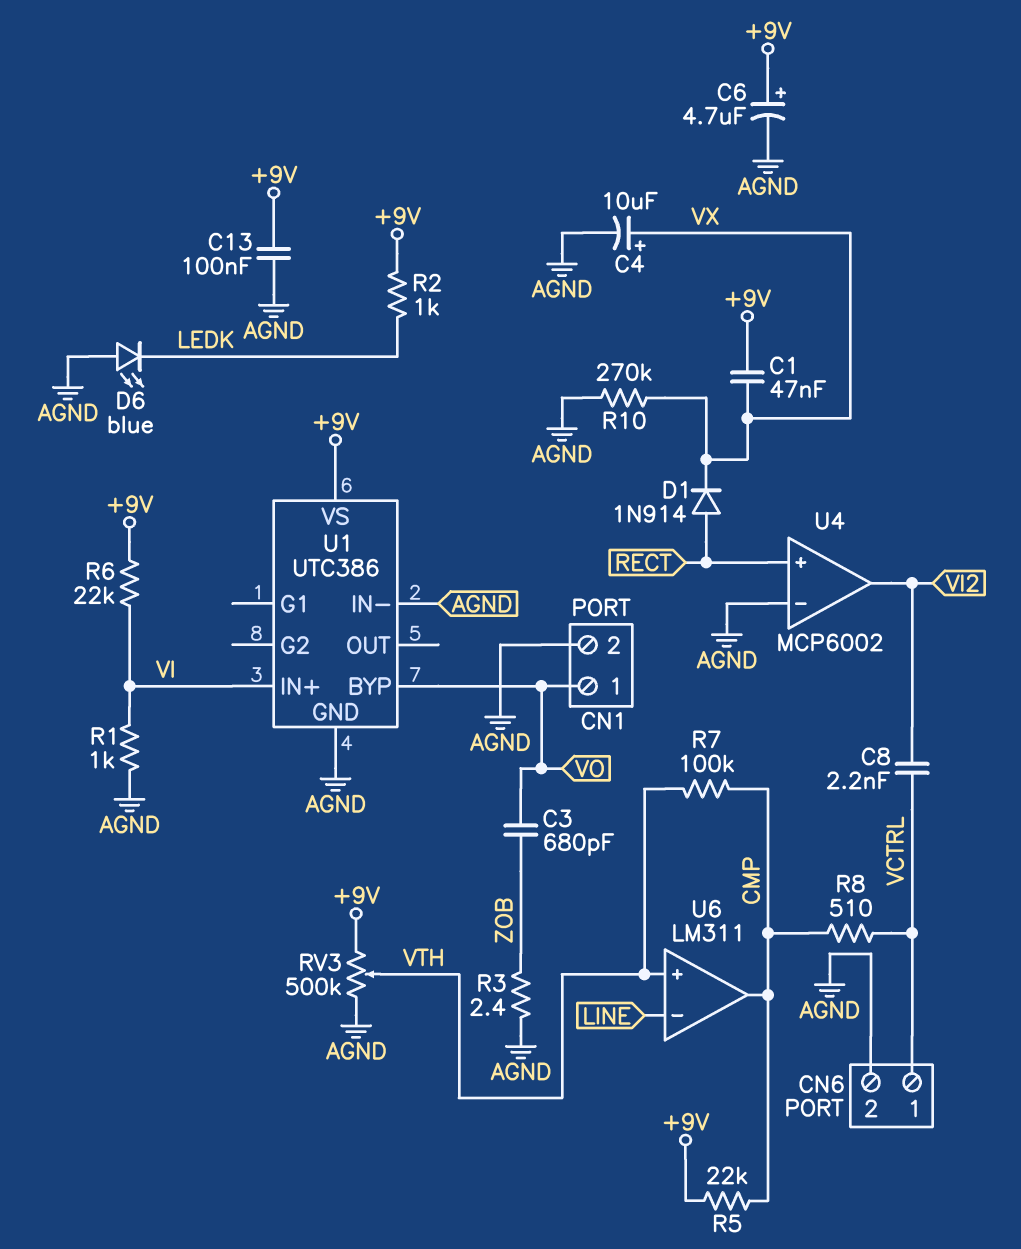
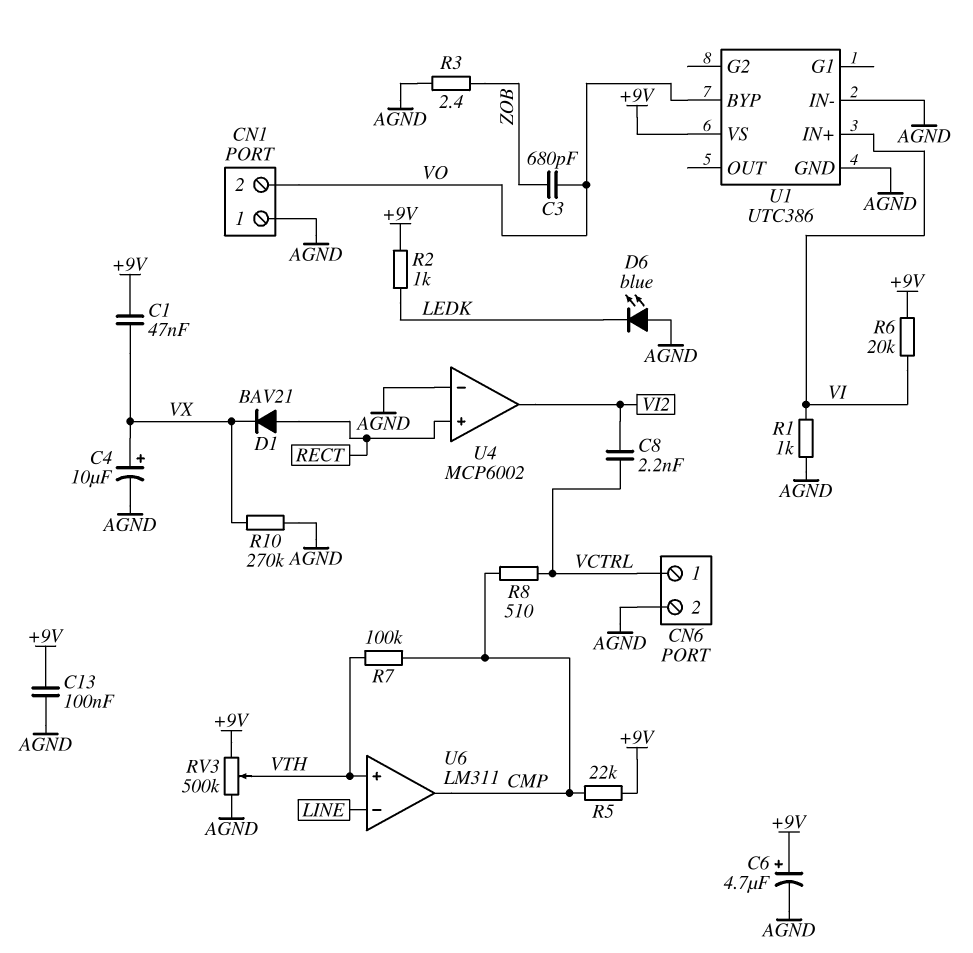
CN1 pin 1: VO -> AGND
CN1 pin 2: AGND -> VO
D1: diode 1N914 (A RECT, K VX) -> diode BAV21 (A RECT, K VX)
R6: 22k (+9V, VI) -> 20k (+9V, VI)

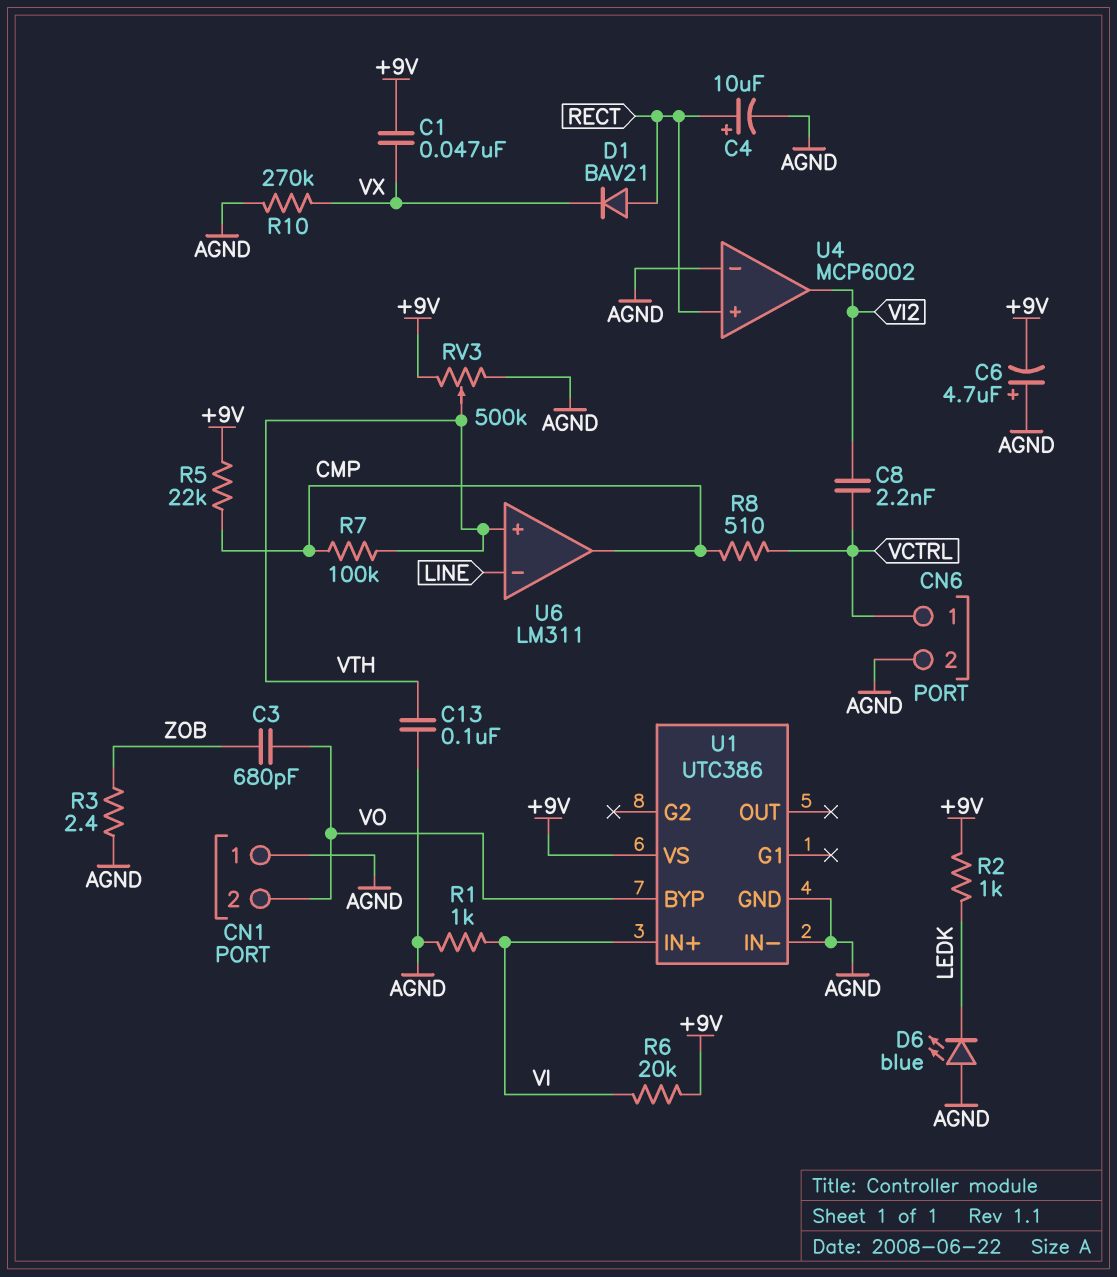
C4: 10uF (plus VX, minus AGND) -> 10uF (plus RECT, minus AGND)
C6: 4.7uF (plus +9V, minus AGND) -> 4.7uF (plus AGND, minus +9V)
C13: 100nF (+9V, AGND) -> 100nF (AGND, VTH)

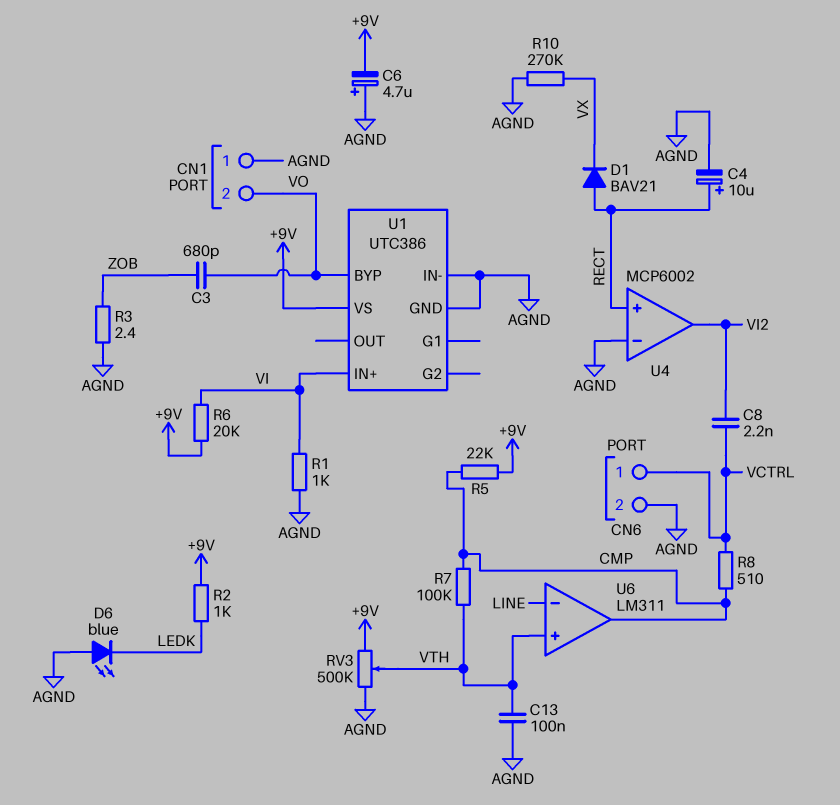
C1: 47nF (+9V, VX) -> none

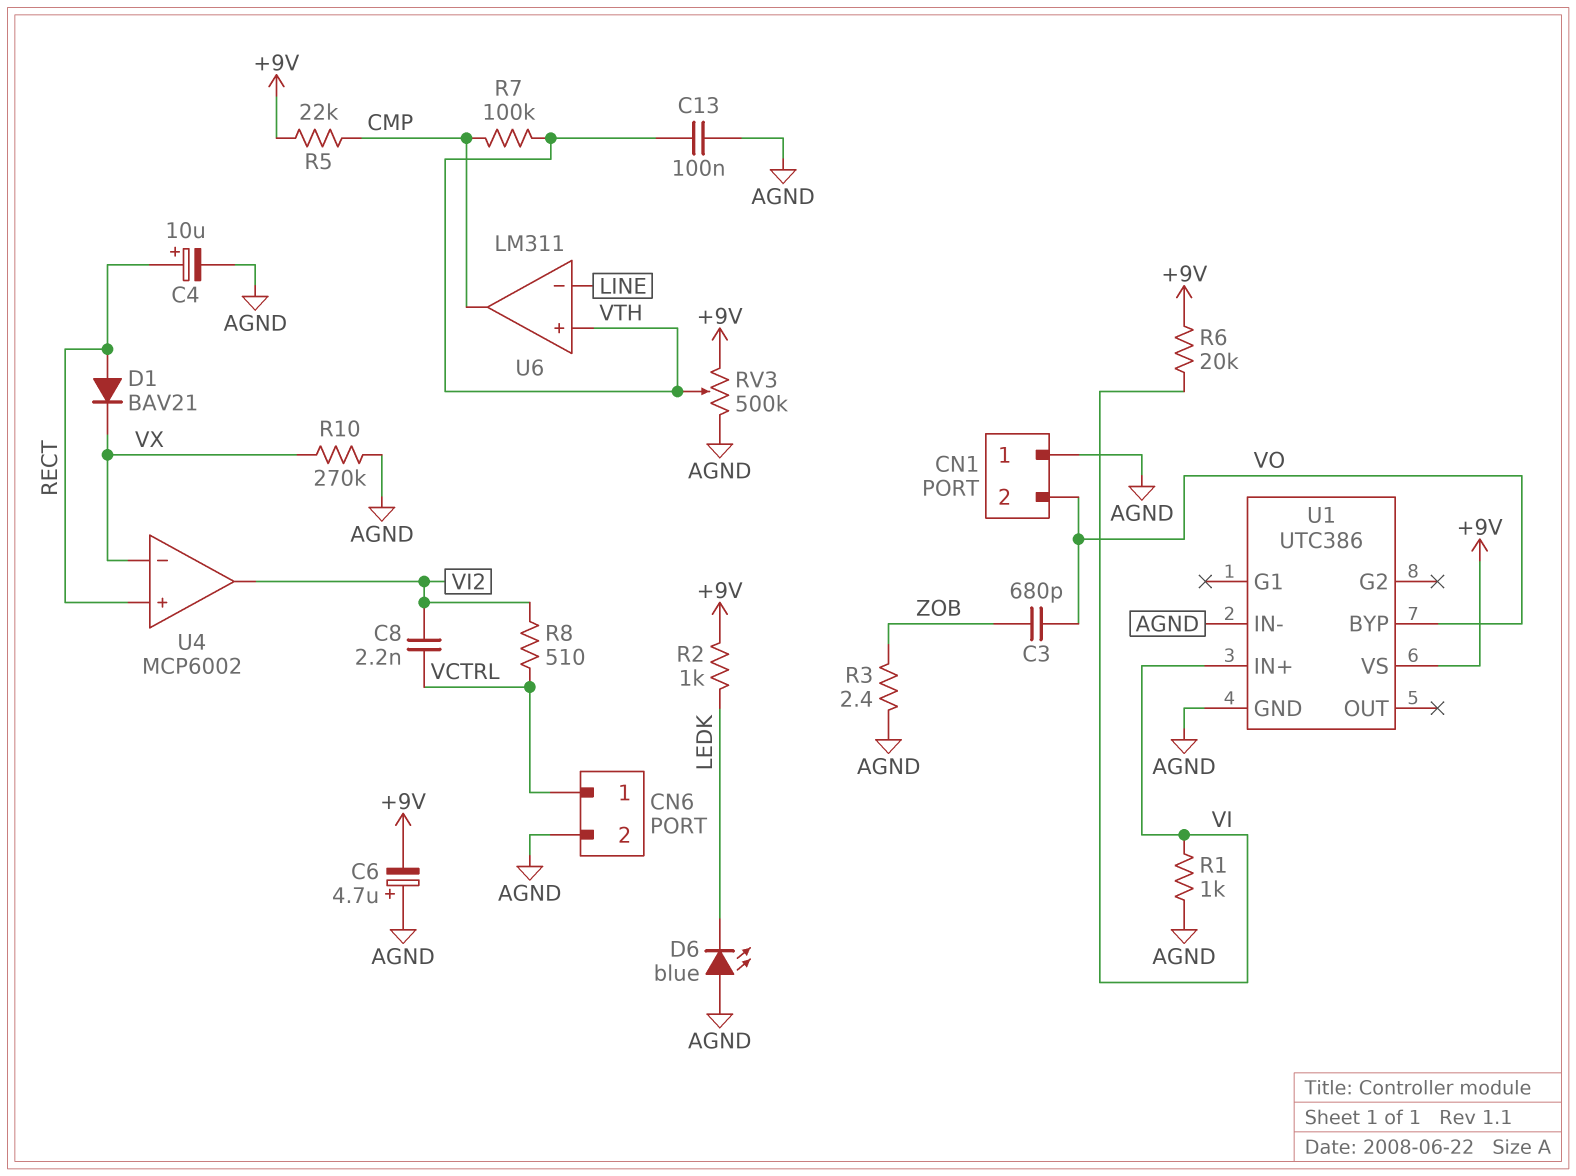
R8: 510 (CMP, VCTRL) -> 510 (VCTRL, VI2)
U4 pin in-: AGND -> VX

